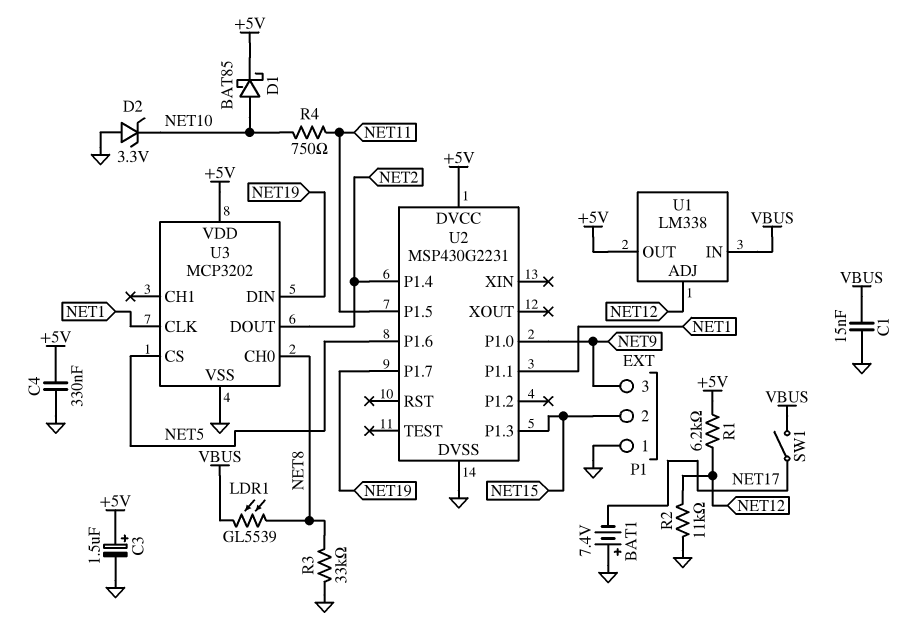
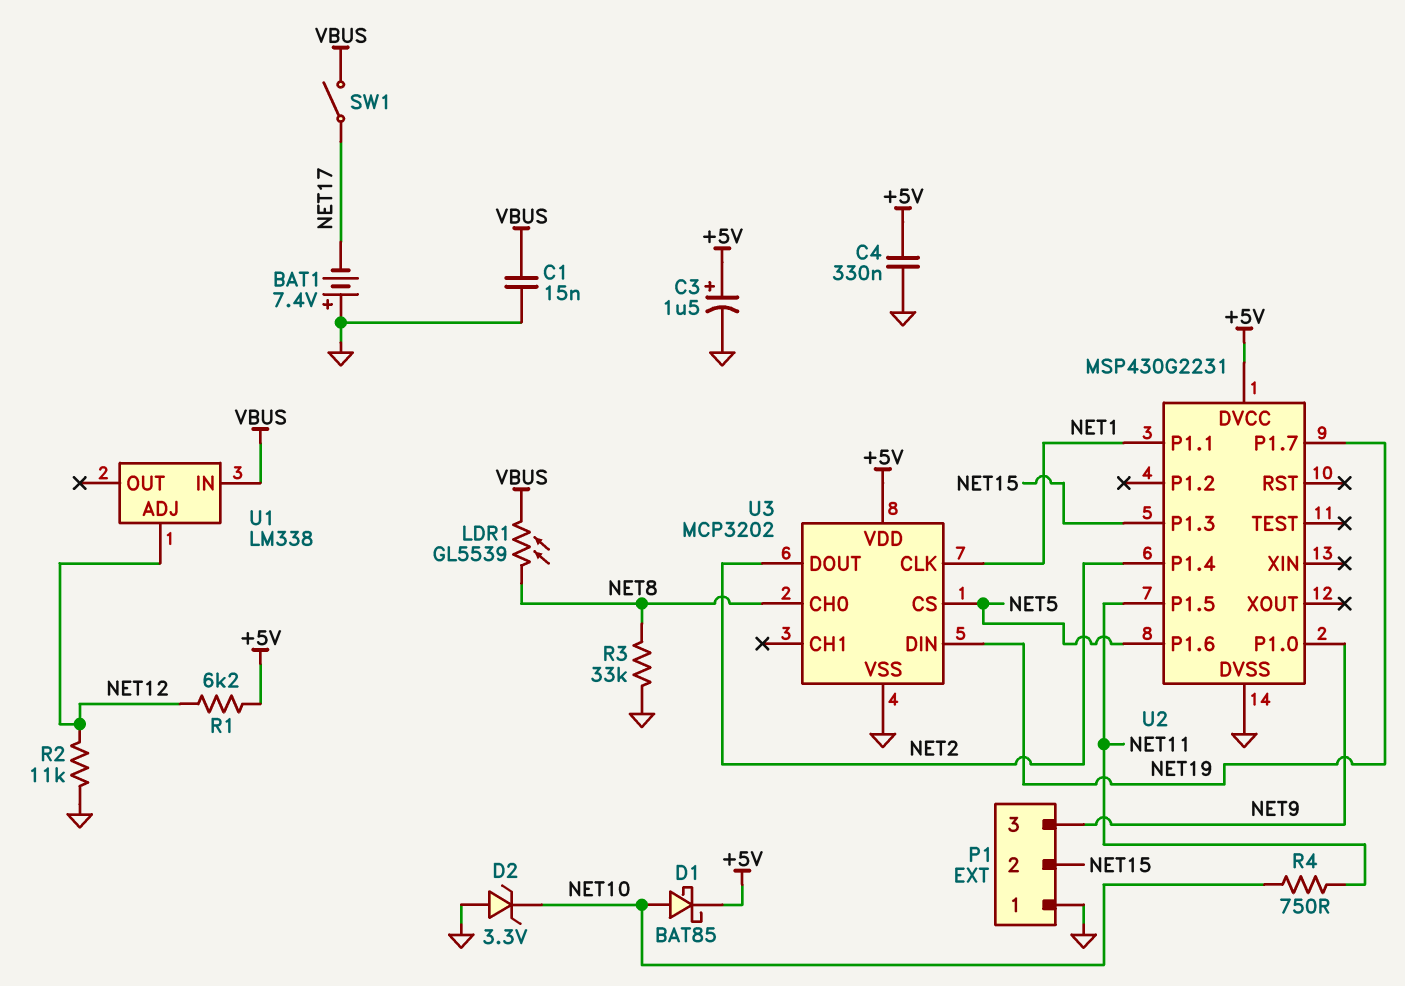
U1 pin OUT: +5V -> none

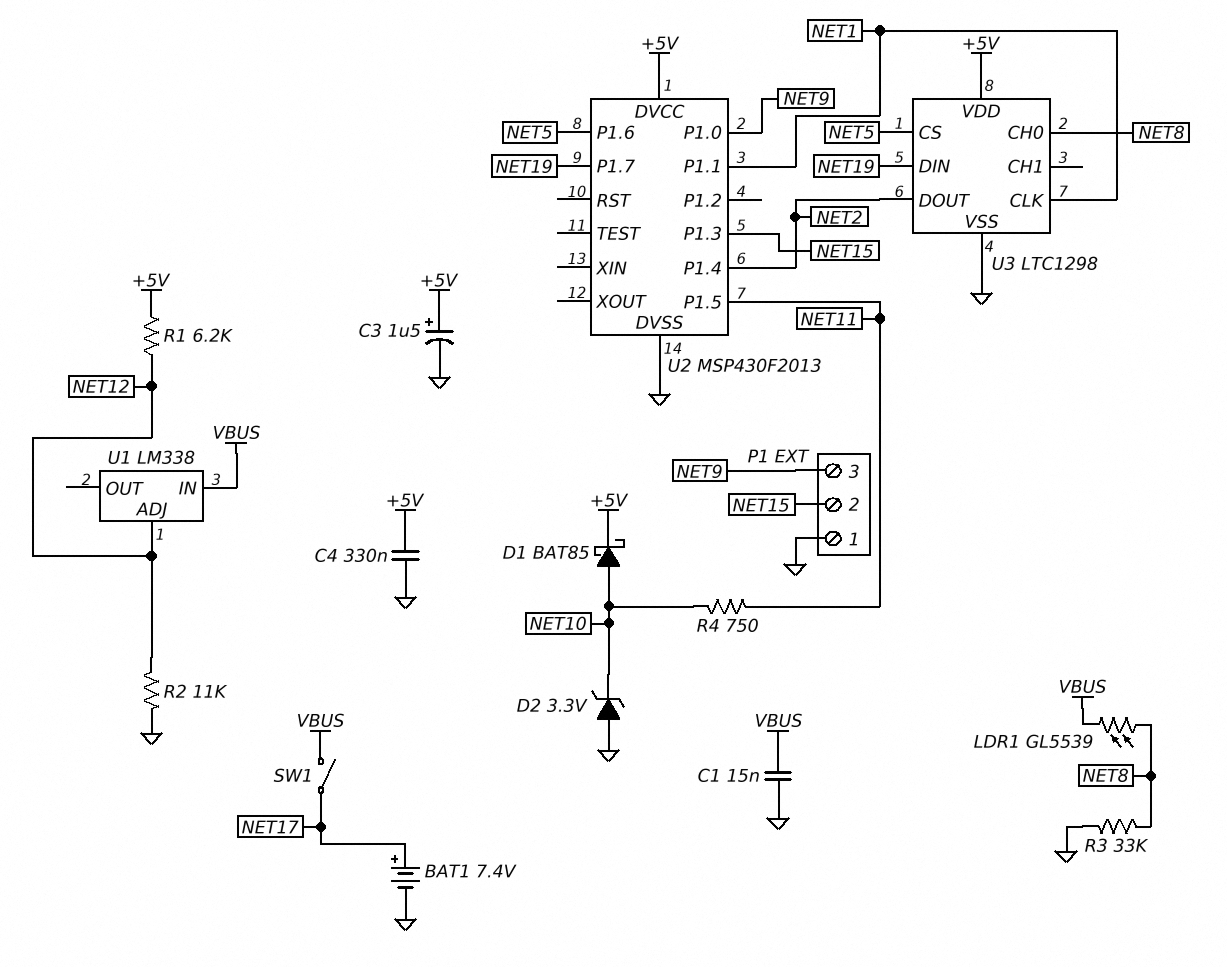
BAT1: 7.4V (plus GND, minus NET17) -> 7.4V (plus NET17, minus GND)
U2: MSP430G2231 -> MSP430F2013
U3: MCP3202 -> LTC1298

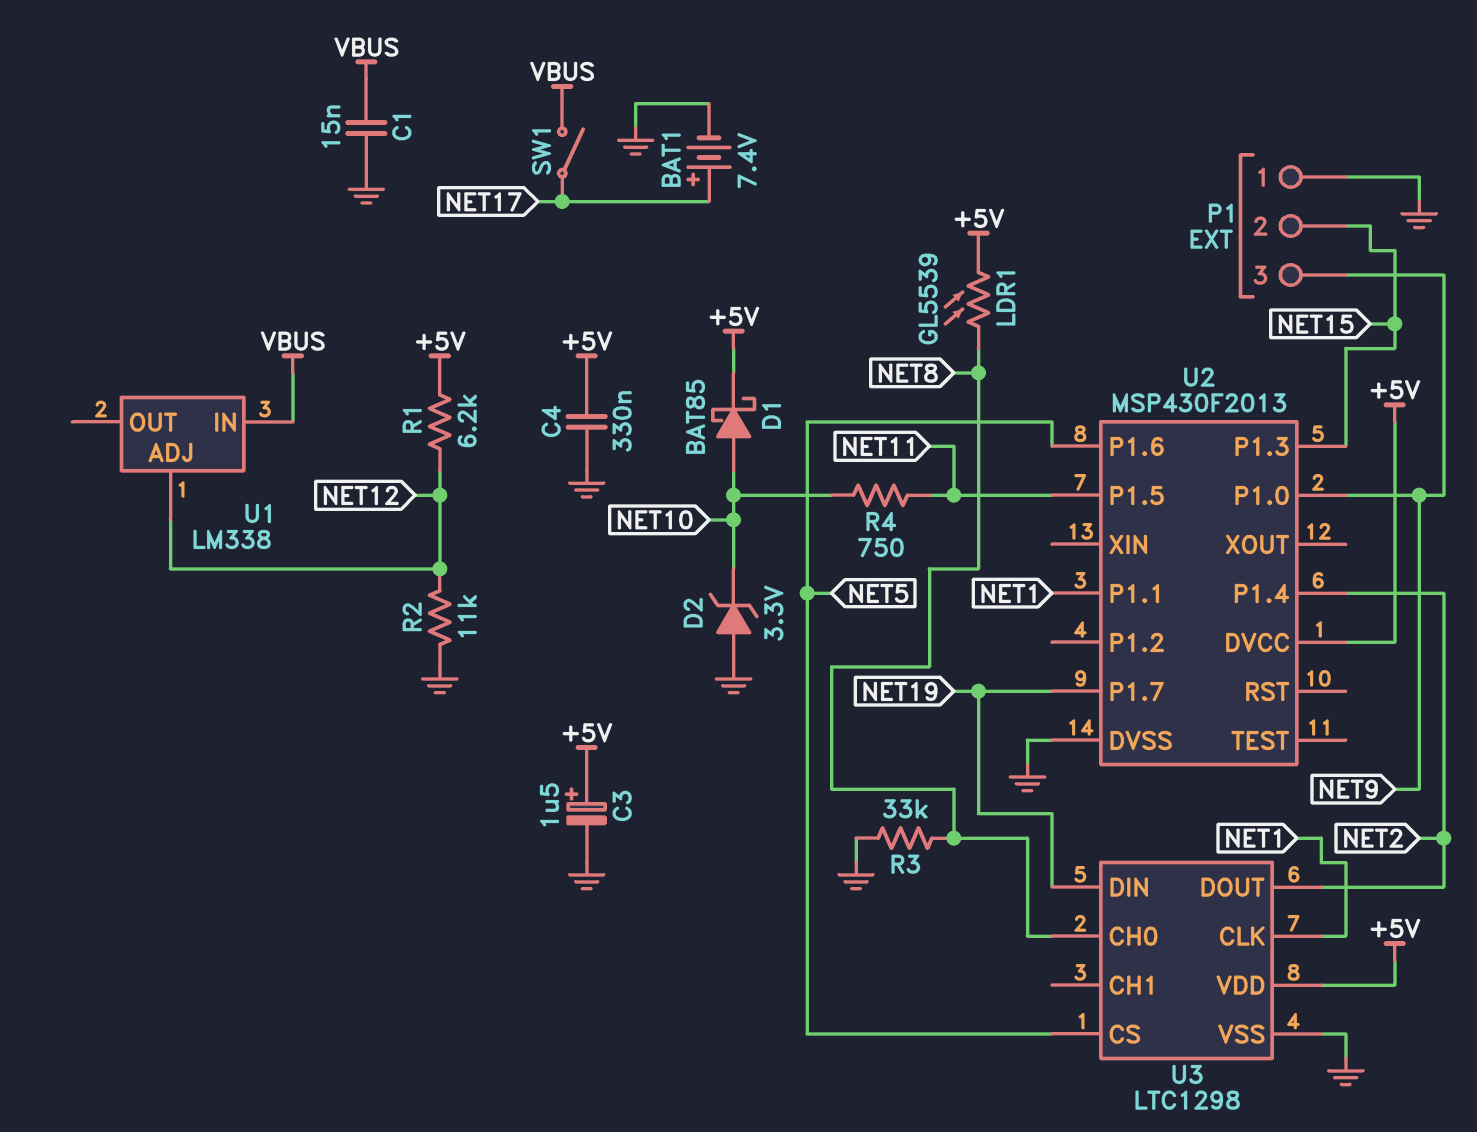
LDR1: GL5539 (NET8, VBUS) -> GL5539 (+5V, NET8)

